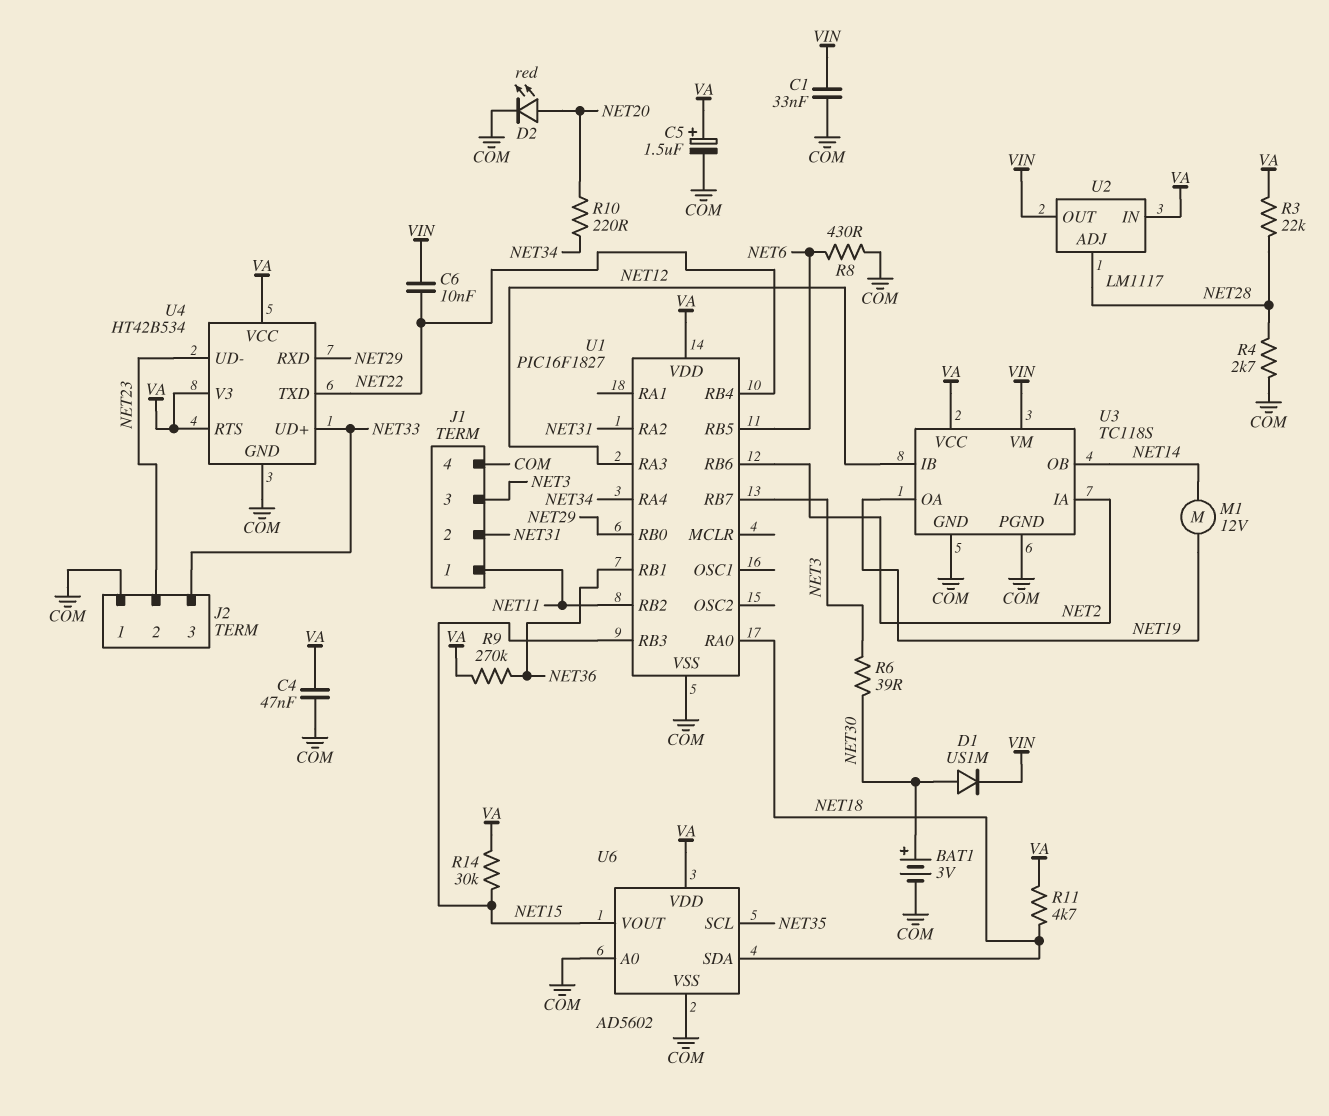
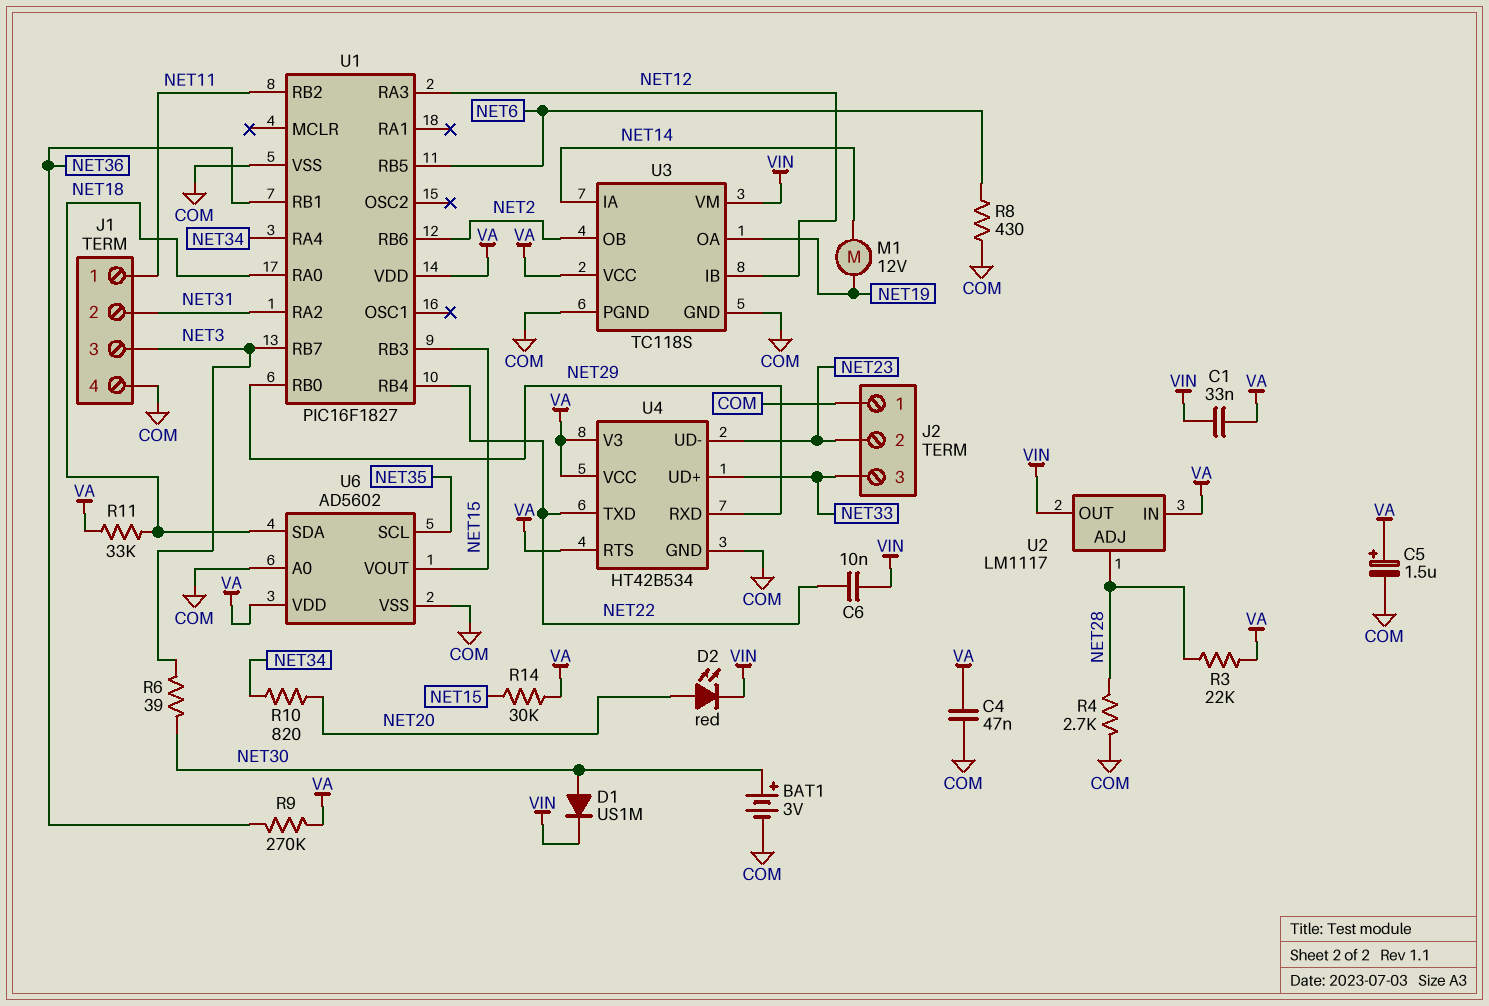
C1: 33nF (COM, VIN) -> 33nF (VA, VIN)
D2: LED red (A NET20, K COM) -> LED red (A NET20, K VIN)
R10: 220 (NET20, NET34) -> 820 (NET20, NET34)
R11: 4.7k (NET18, VA) -> 33k (NET18, VA)
U3 pin IA: NET2 -> NET14
U3 pin OB: NET14 -> NET2

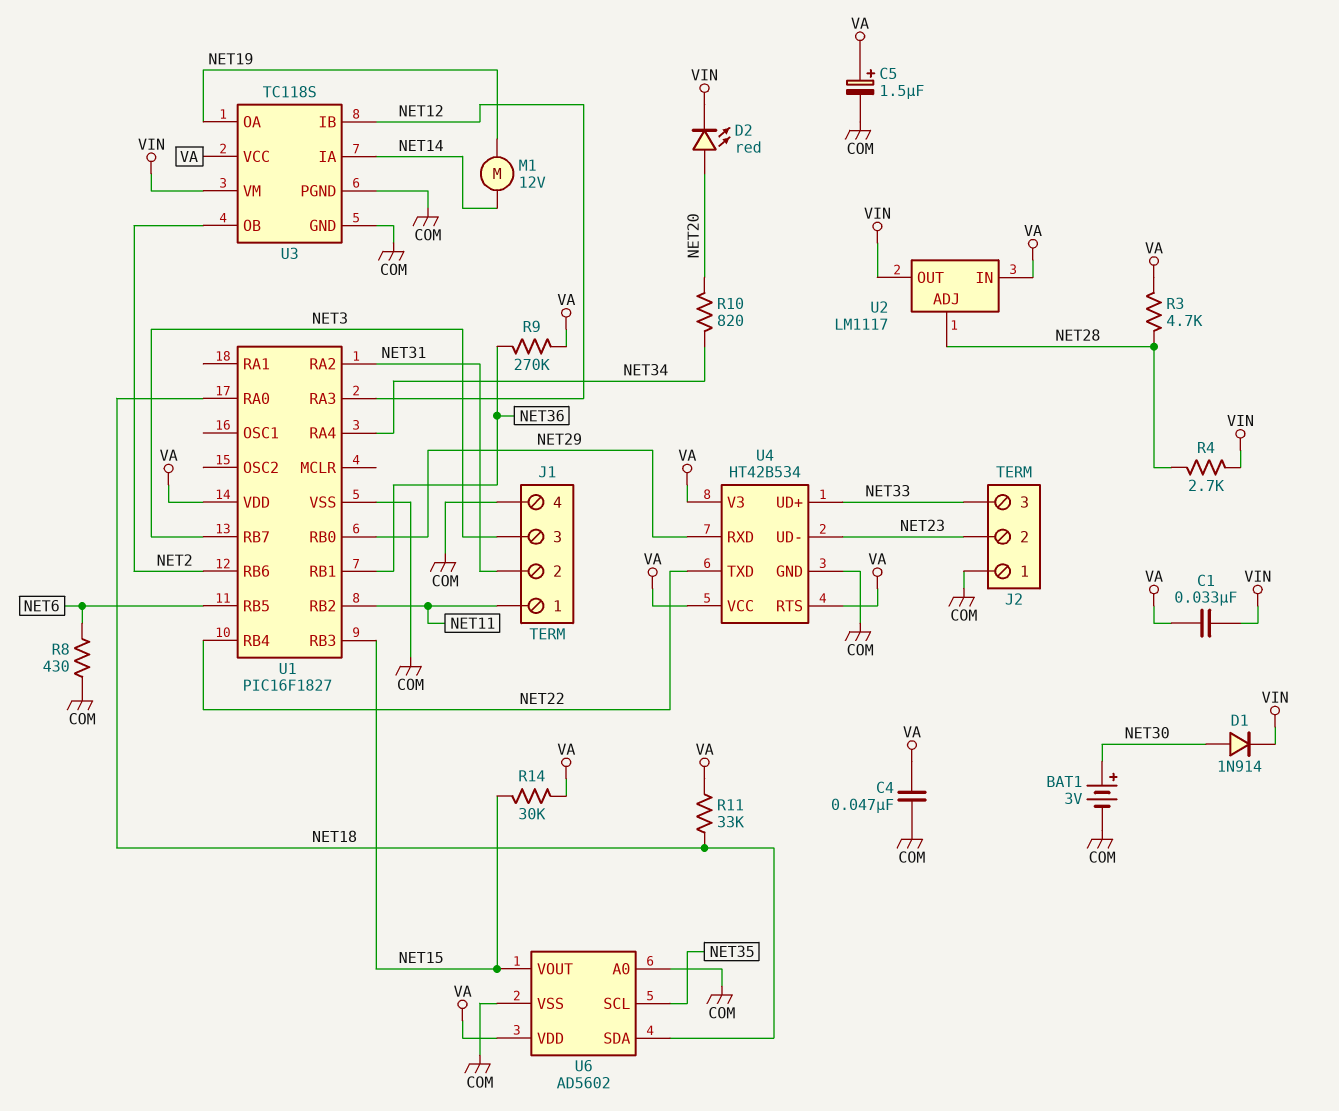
C6: 10nF (NET22, VIN) -> none
D1: diode US1M (A NET30, K VIN) -> diode 1N914 (A NET30, K VIN)
R3: 22k (NET28, VA) -> 4.7k (NET28, VA)
R4: 2.7k (COM, NET28) -> 2.7k (NET28, VIN)
R6: 39 (NET3, NET30) -> none

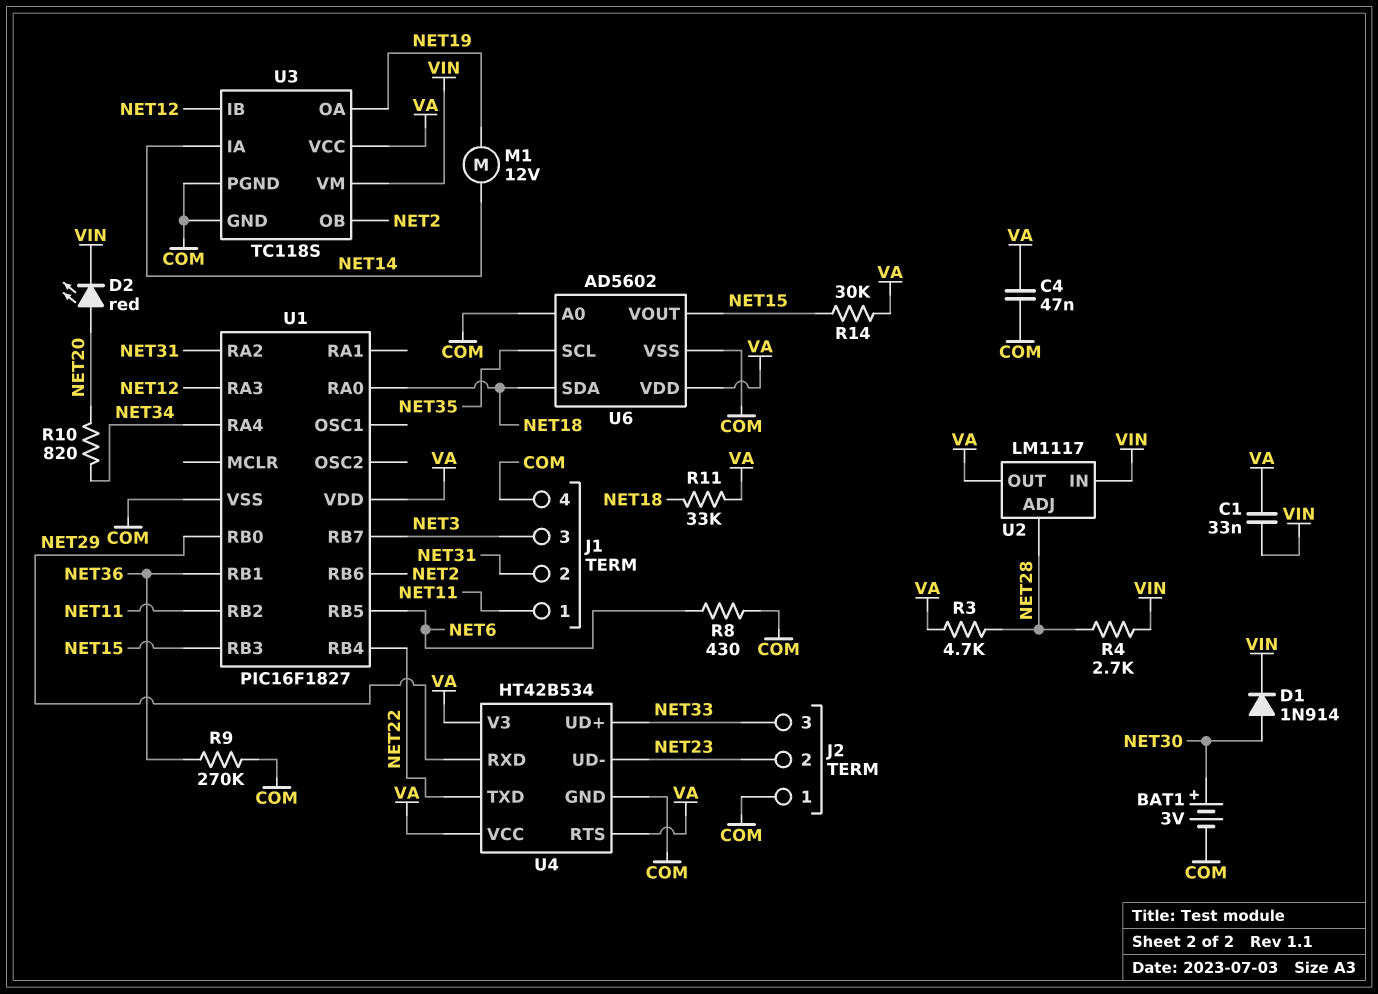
C5: 1.5uF (plus VA, minus COM) -> none
R9: 270k (NET36, VA) -> 270k (COM, NET36)
U2 pin IN: VA -> VIN
U2 pin OUT: VIN -> VA

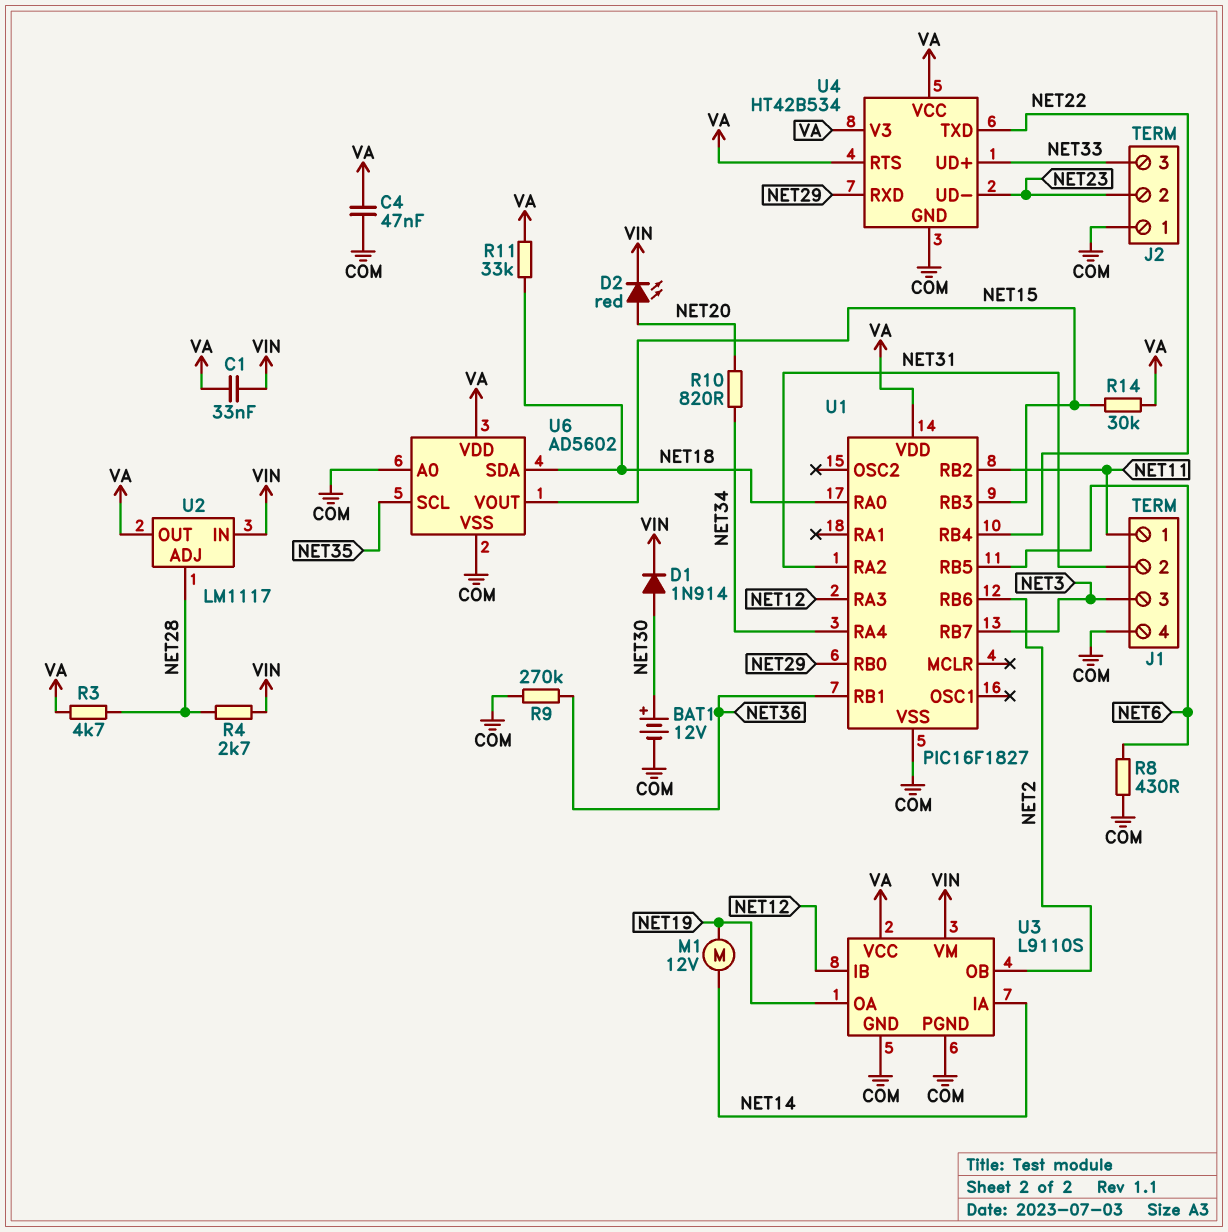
BAT1: 3V (plus NET30, minus COM) -> 12V (plus NET30, minus COM)
U3: TC118S -> L9110S

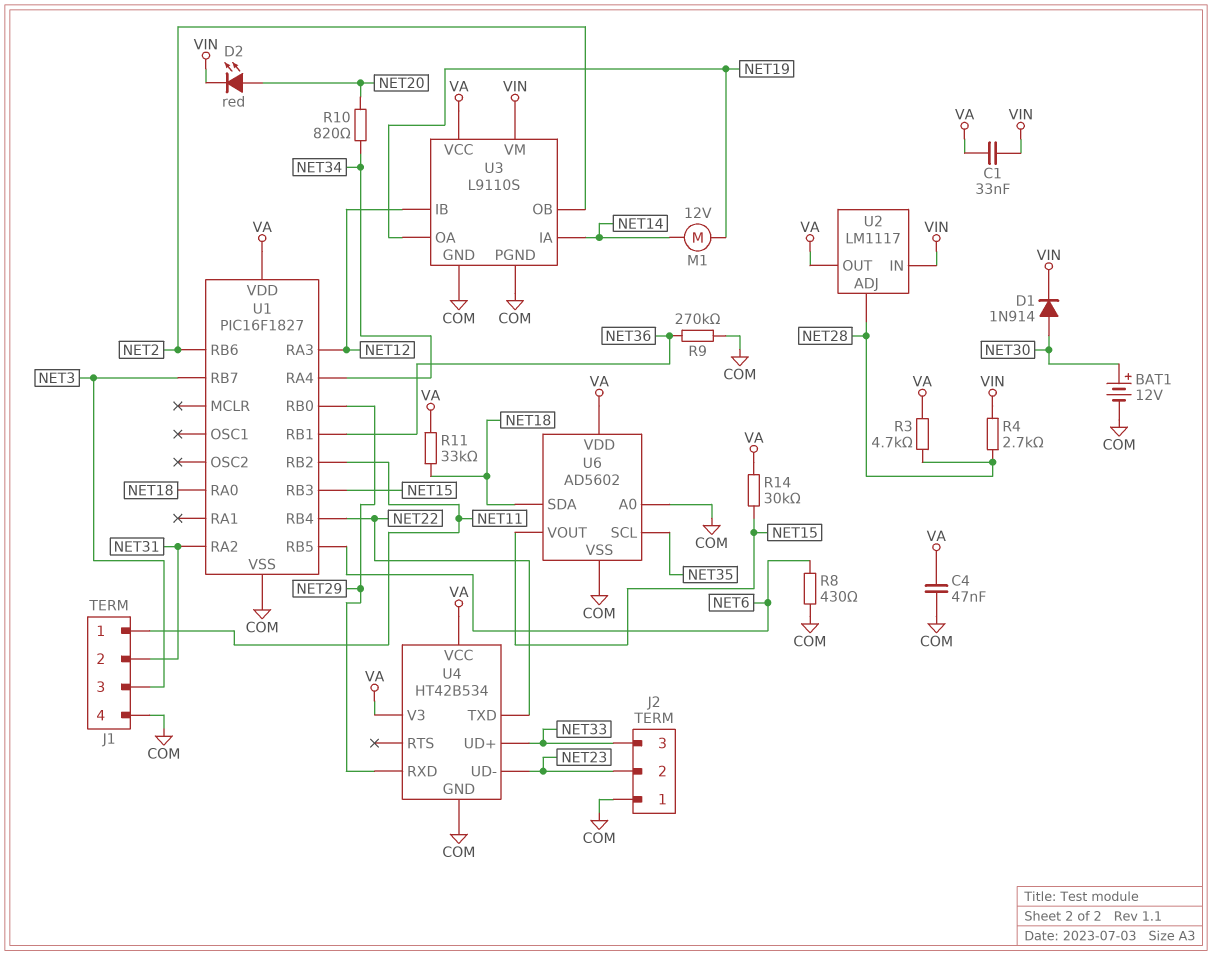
U4 pin RTS: VA -> none

